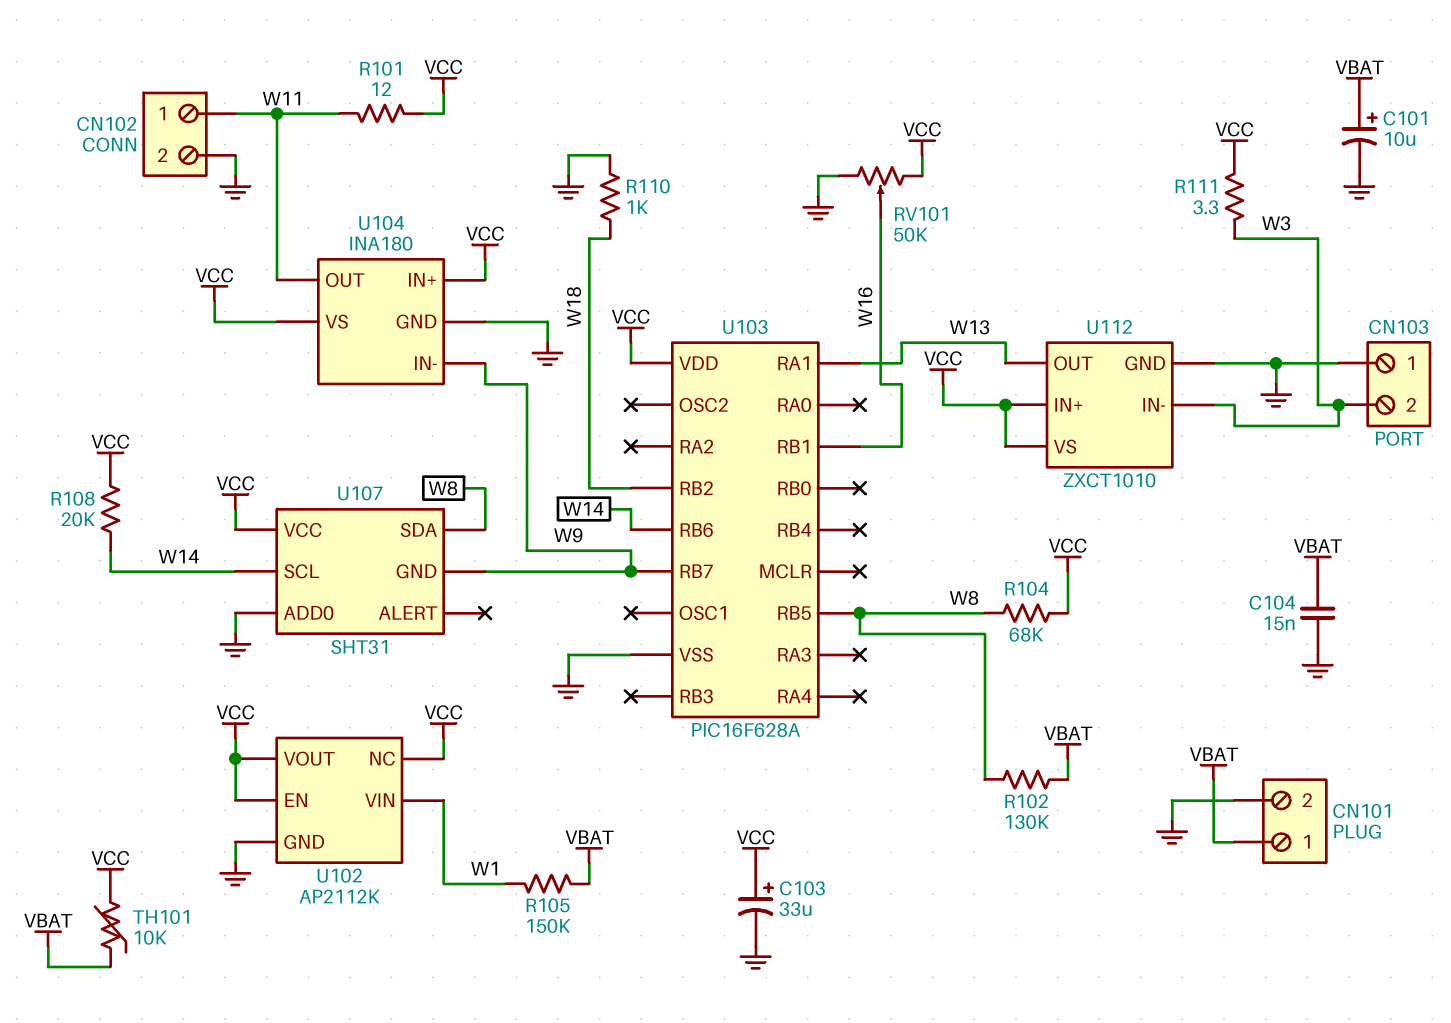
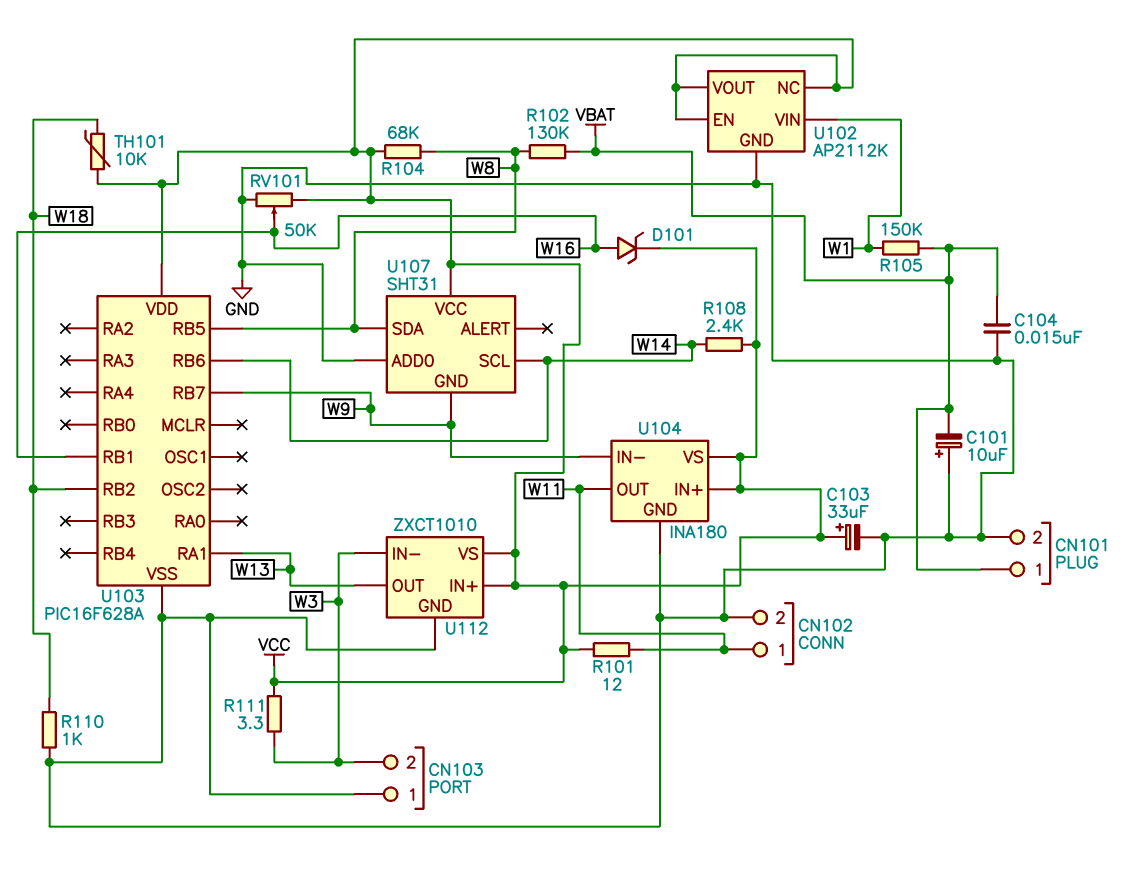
C101: 10uF (plus VBAT, minus GND) -> 10uF (plus GND, minus VBAT)
D101: none -> zener (A W16, K VCC)
R108: 20k (VCC, W14) -> 2.4k (VCC, W14)
TH101: 10k (VBAT, VCC) -> 10k (VCC, W18)

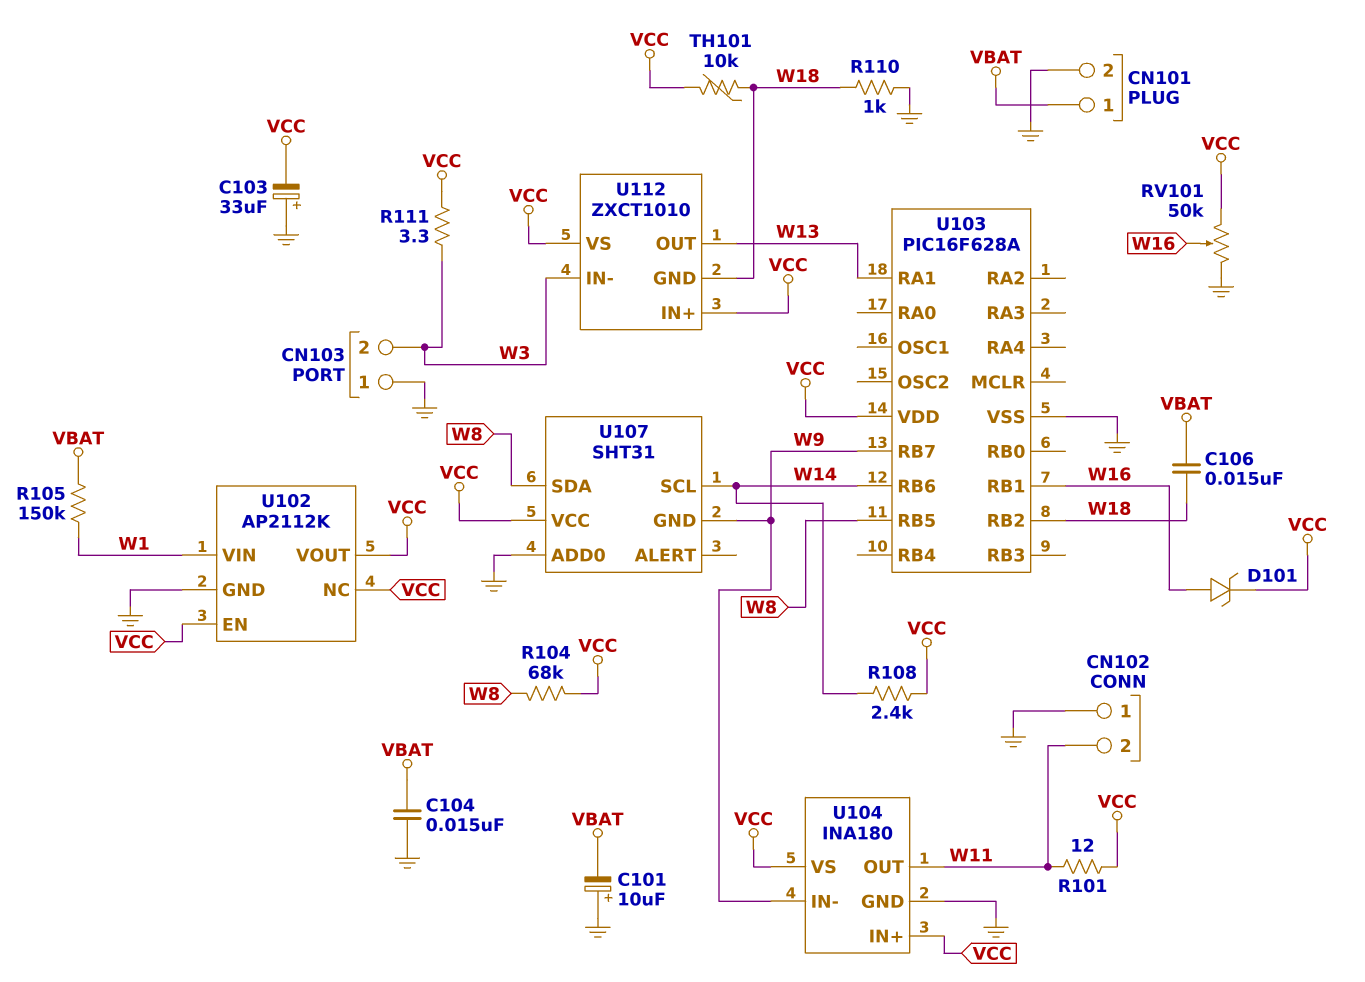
C103: 33uF (plus VCC, minus GND) -> 33uF (plus GND, minus VCC)
C106: none -> 15nF (VBAT, W18)
CN102 pin 1: W11 -> GND
CN102 pin 2: GND -> W11
R102: 130k (VBAT, W8) -> none
U112 pin GND: GND -> W18

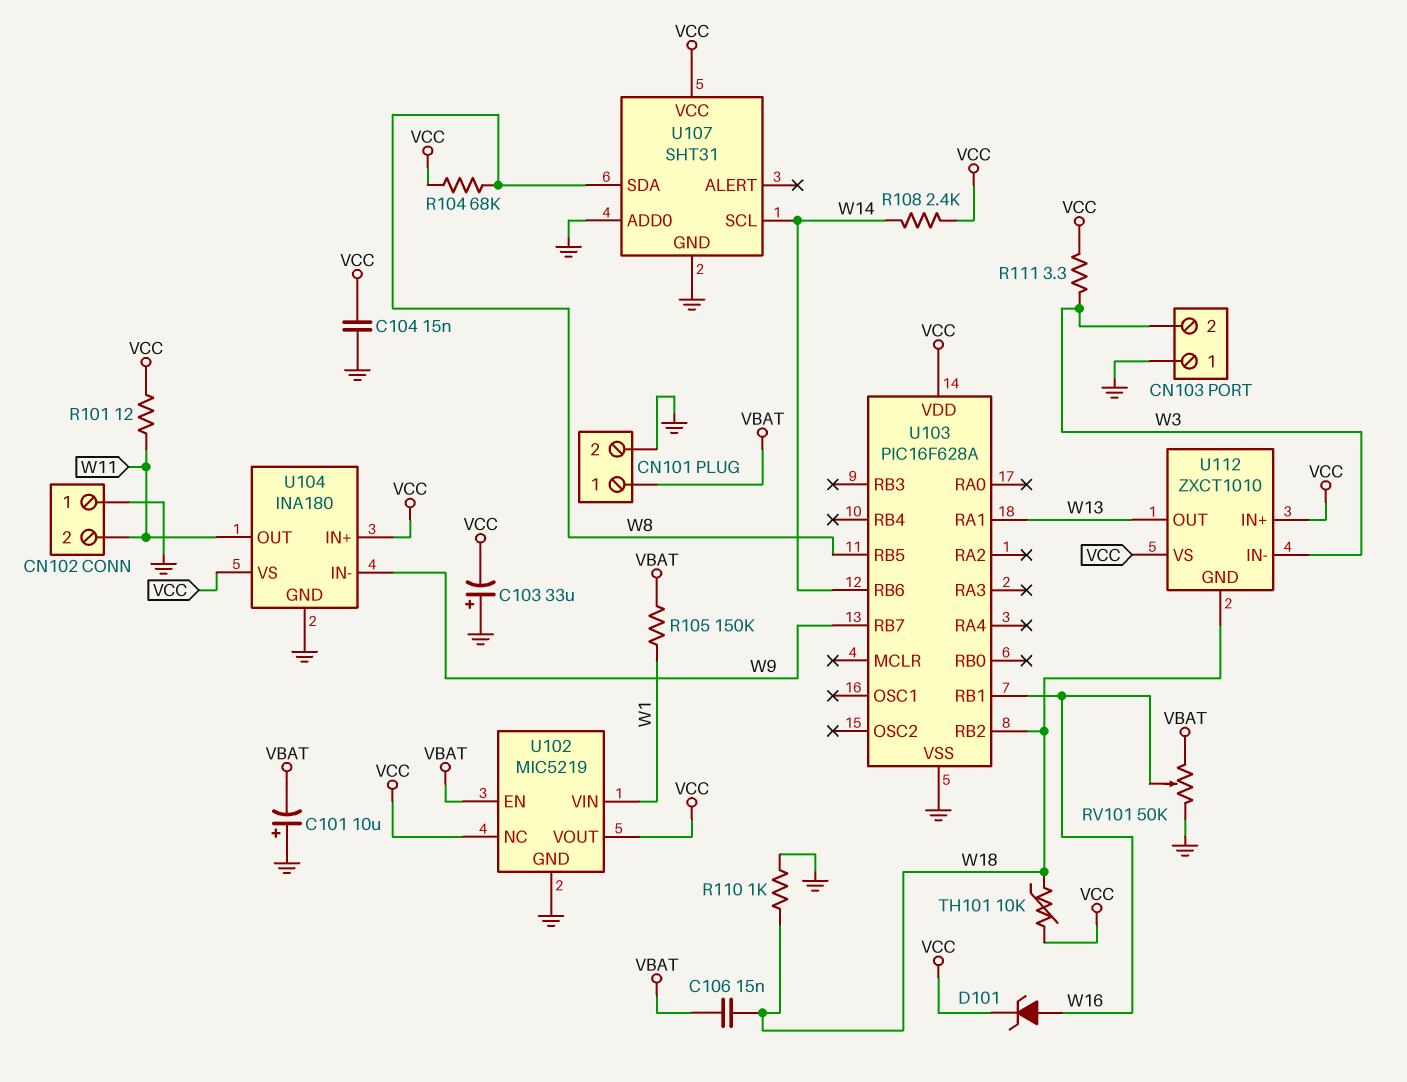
C104: 15nF (GND, VBAT) -> 15nF (GND, VCC)
RV101: 50k (GND, VCC, wiper W16) -> 50k (GND, VBAT, wiper W16)
U102: AP2112K -> MIC5219
U102 pin EN: VCC -> VBAT
U107 pin GND: W9 -> GND

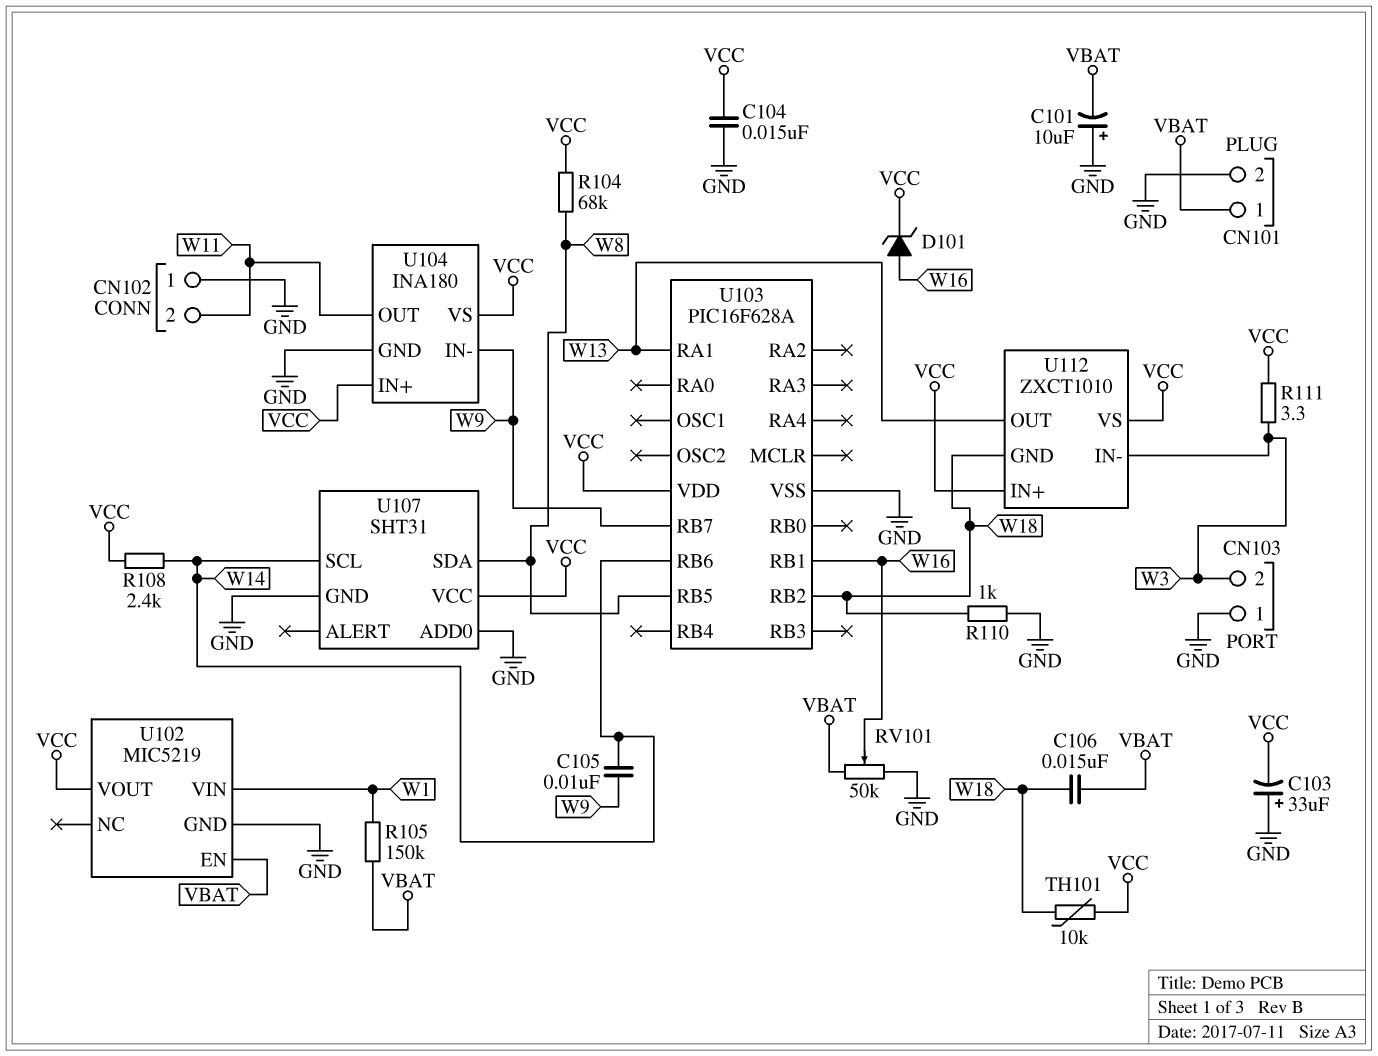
C105: none -> 10nF (W9, W14)
R101: 12 (VCC, W11) -> none
U102 pin NC: VCC -> none

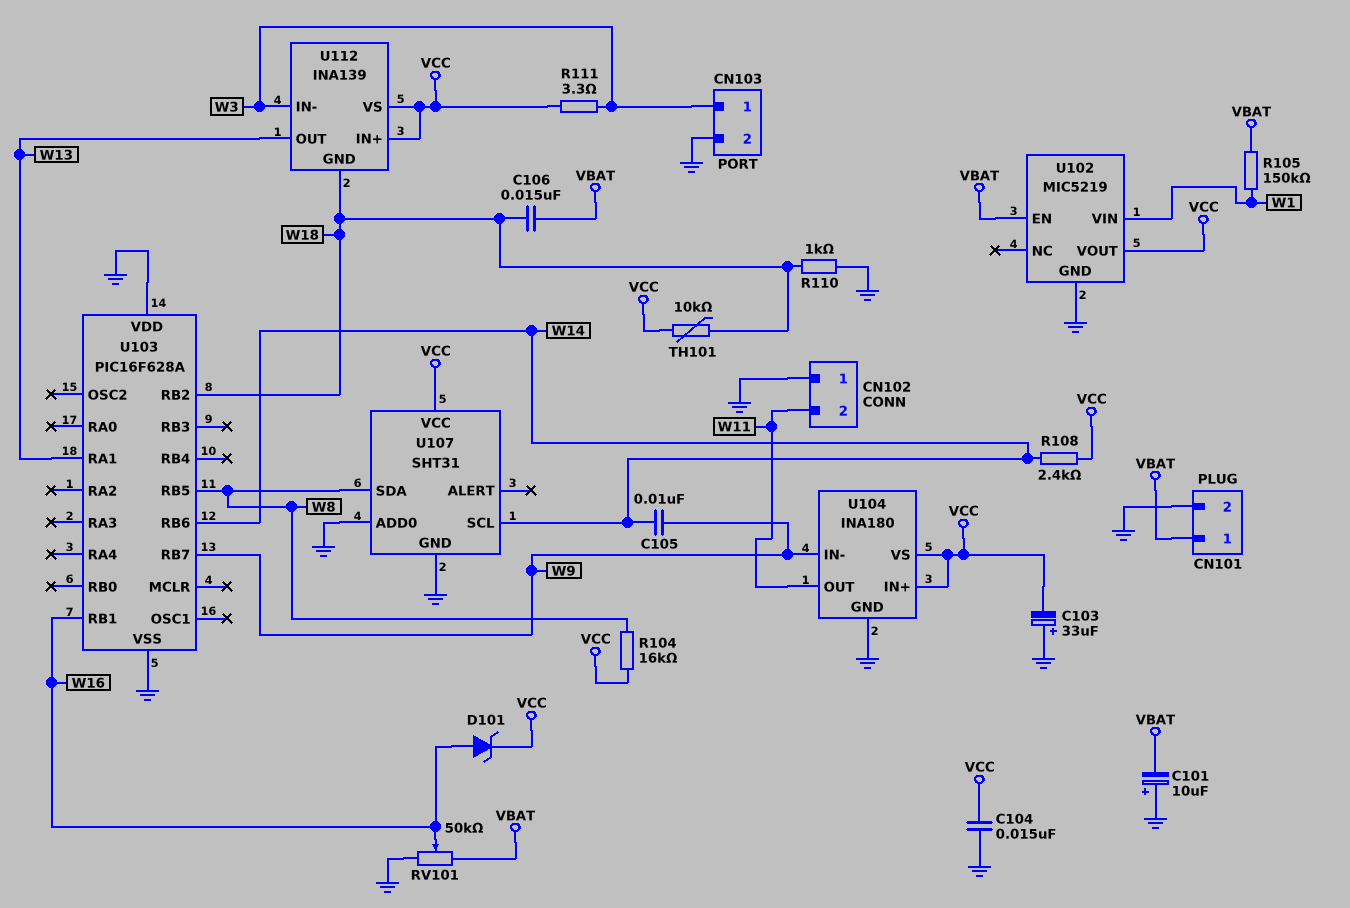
CN103 pin 1: GND -> W3
CN103 pin 2: W3 -> GND
R104: 68k (VCC, W8) -> 16k (VCC, W8)
U103 pin VDD: VCC -> GND
U112: ZXCT1010 -> INA139

